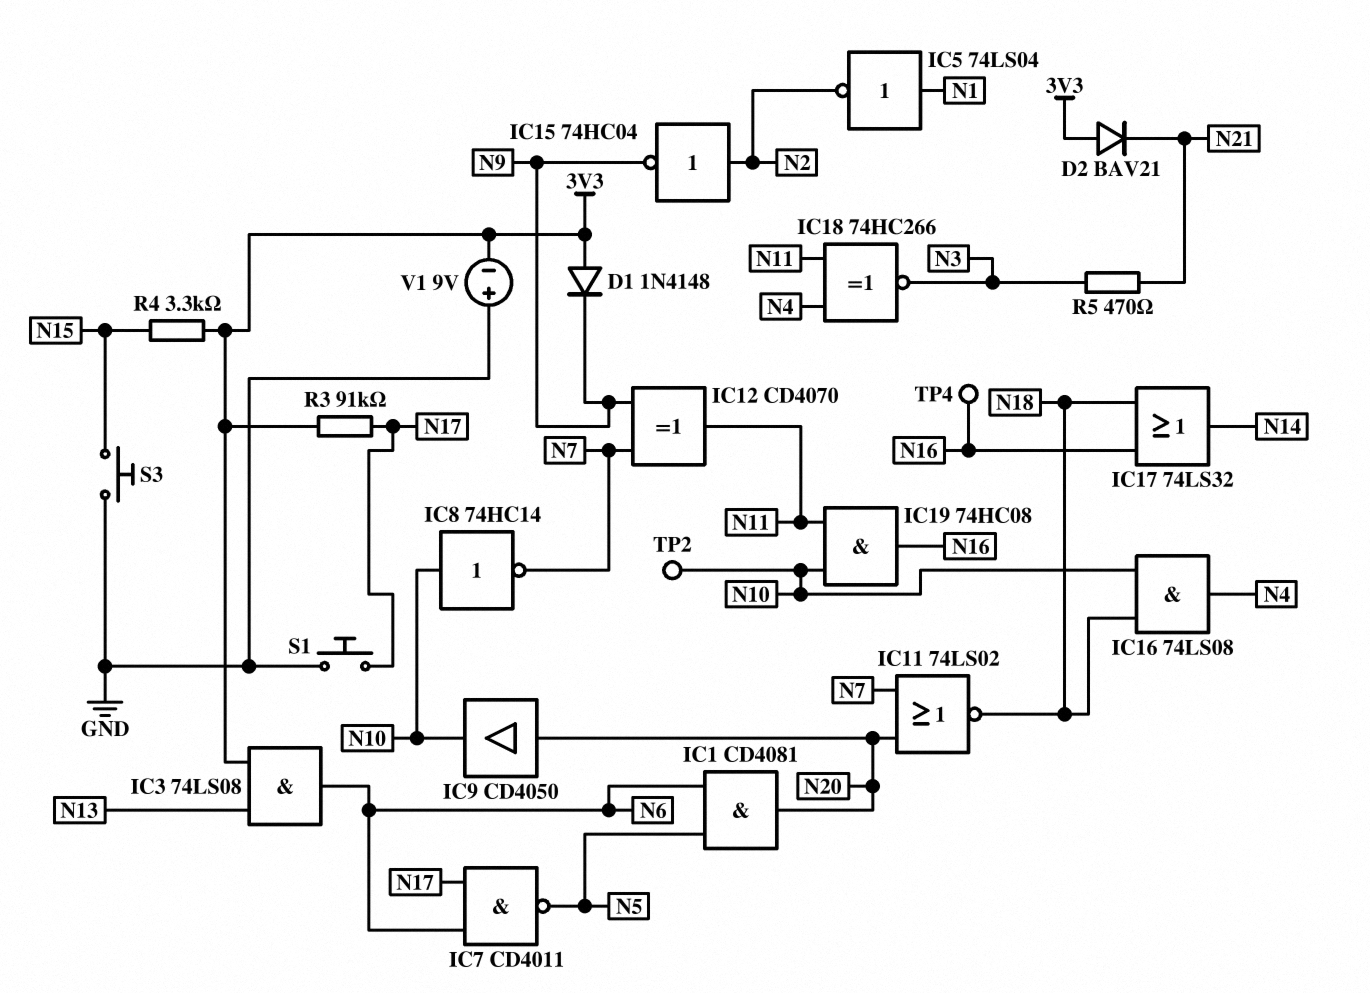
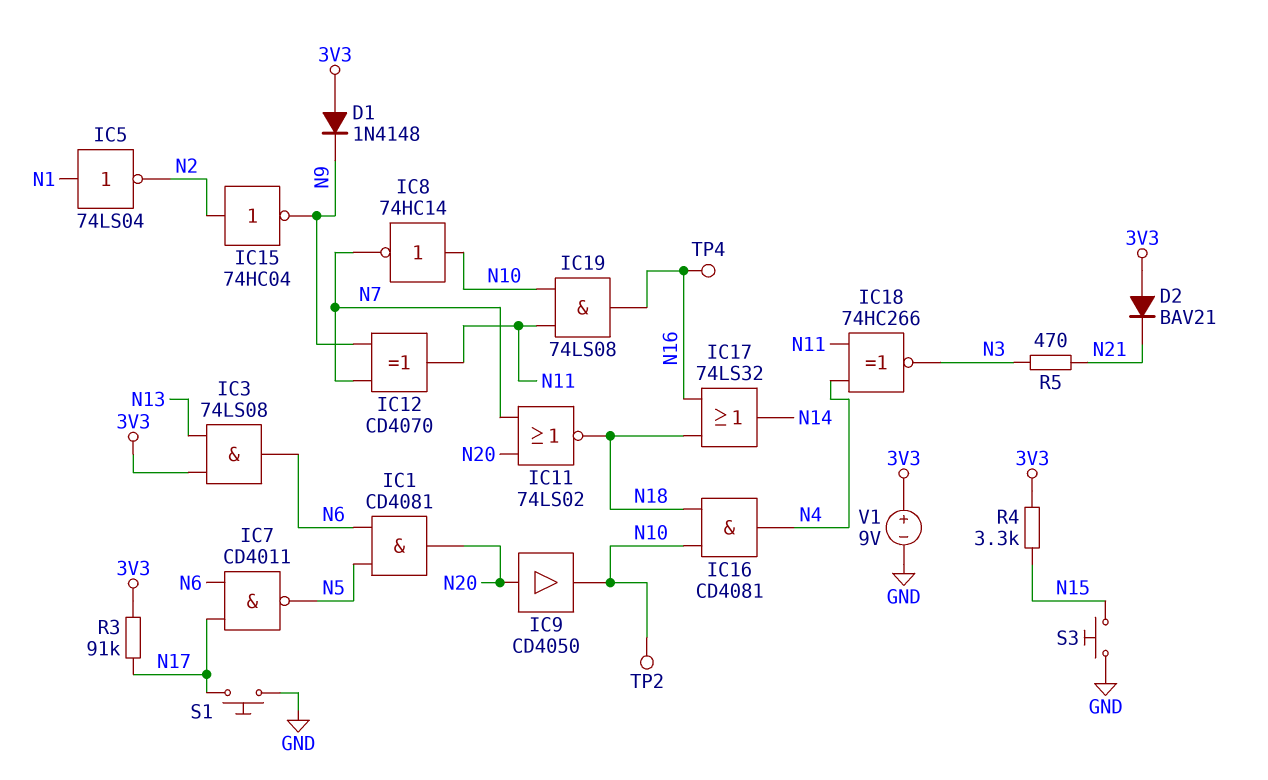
IC16: AND 74LS08 (in N10, in N18, out N4) -> AND CD4081 (in N10, in N18, out N4)
IC19: AND 74HC08 (in N10, in N11, out N16) -> AND 74LS08 (in N10, in N11, out N16)
V1: 9V (plus GND, minus 3V3) -> 9V (plus 3V3, minus GND)

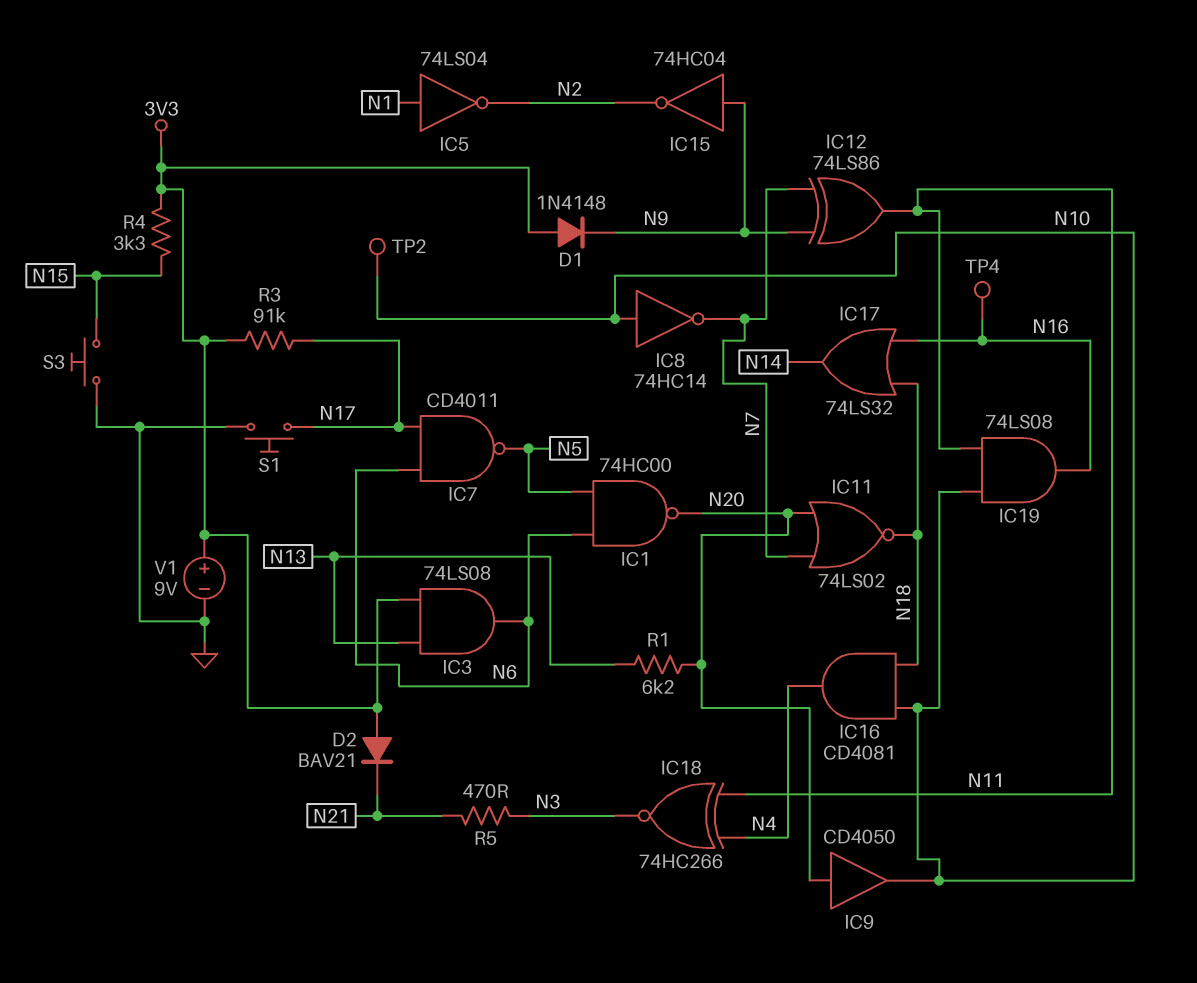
IC1: AND CD4081 (in N5, in N6, out N20) -> NAND 74HC00 (in N5, in N6, out N20)
IC12: XOR CD4070 (in N7, in N9, out N11) -> XOR 74LS86 (in N7, in N9, out N11)
IC15: NOT 74HC04 (in N2, out N9) -> NOT 74HC04 (in N9, out N2)
R1: none -> 6.2k (N13, N20)

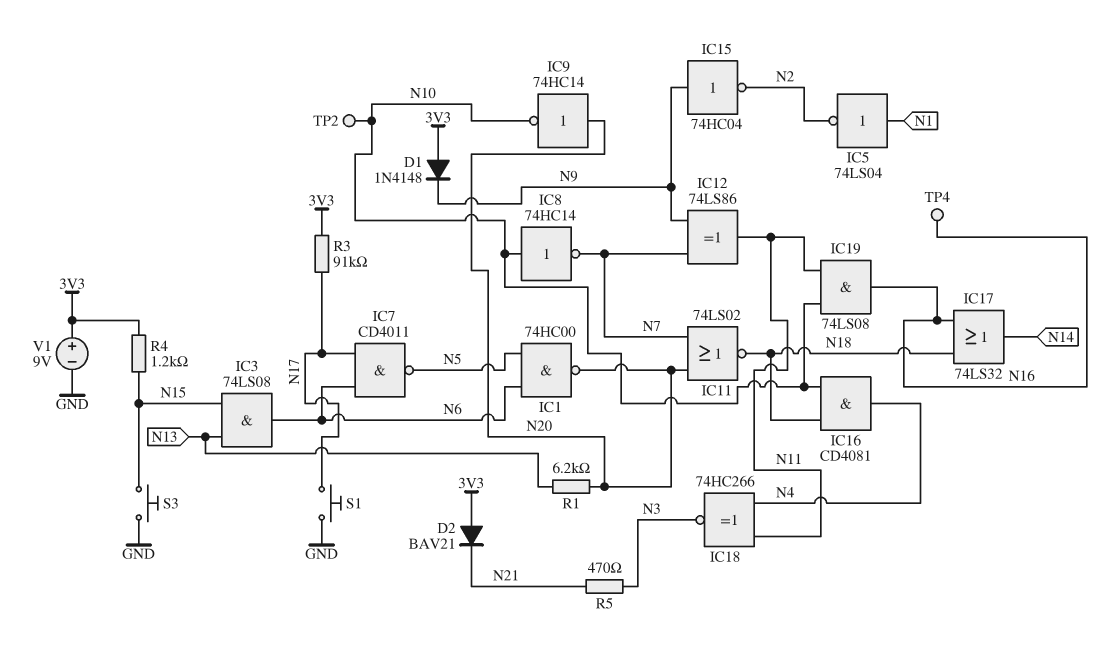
IC3: AND 74LS08 (in 3V3, in N13, out N6) -> AND 74LS08 (in N13, in N15, out N6)
IC9: buffer CD4050 (in N20, out N10) -> NOT 74HC14 (in N20, out N10)
R4: 3.3k (3V3, N15) -> 1.2k (3V3, N15)

